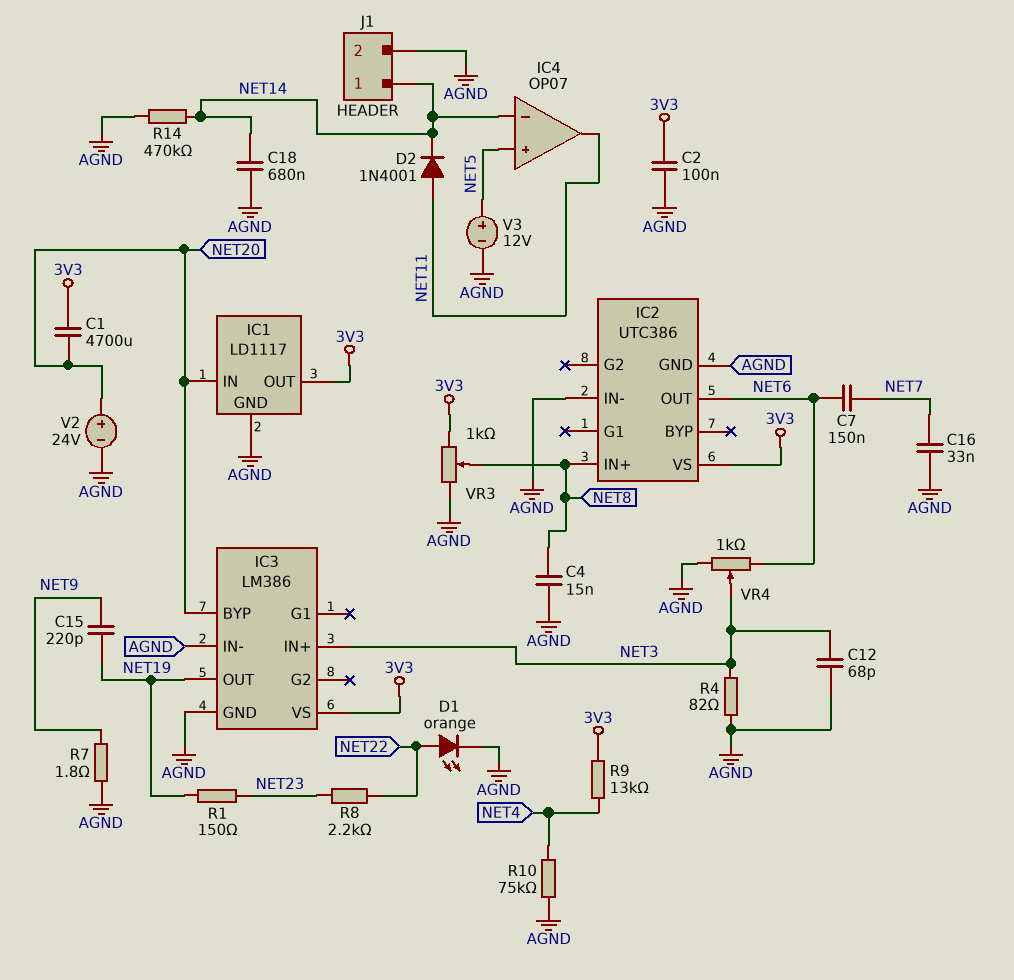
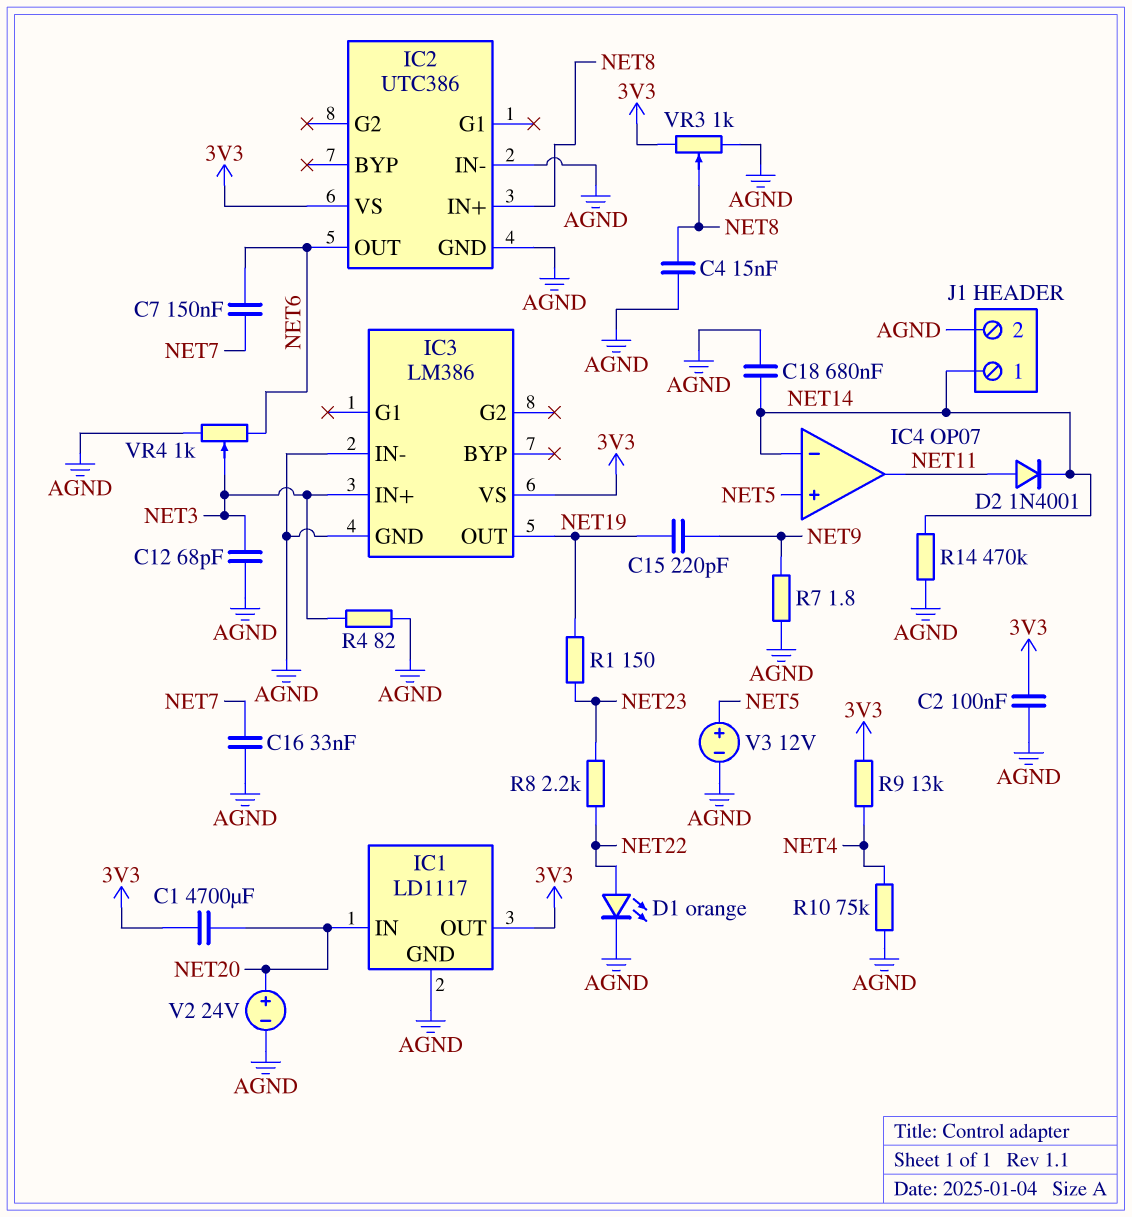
IC3 pin BYP: NET20 -> none

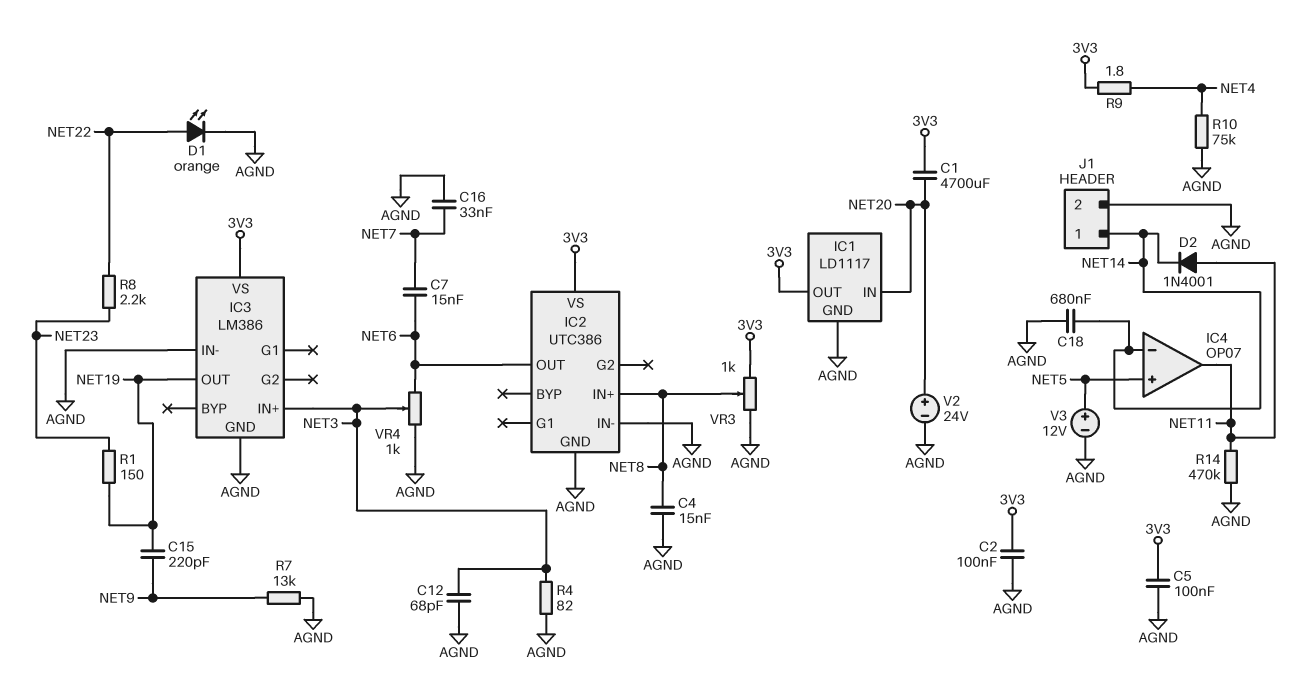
C5: none -> 100nF (3V3, AGND)
C7: 150nF (NET6, NET7) -> 15nF (NET6, NET7)
R7: 1.8 (AGND, NET9) -> 13k (AGND, NET9)
R9: 13k (3V3, NET4) -> 1.8 (3V3, NET4)
R14: 470k (AGND, NET14) -> 470k (AGND, NET11)

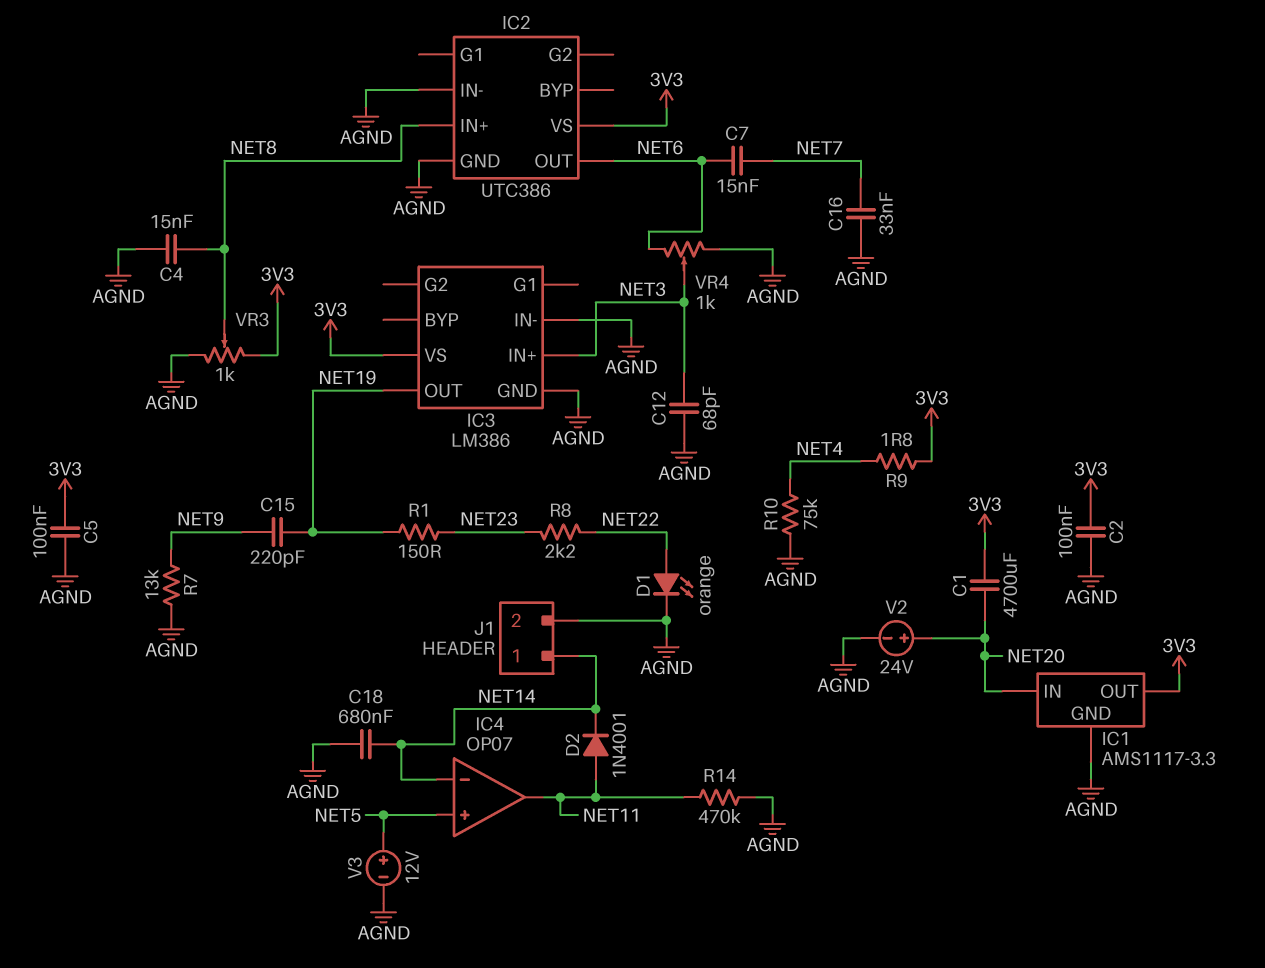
IC1: LD1117 -> AMS1117-3.3
R4: 82 (AGND, NET3) -> none

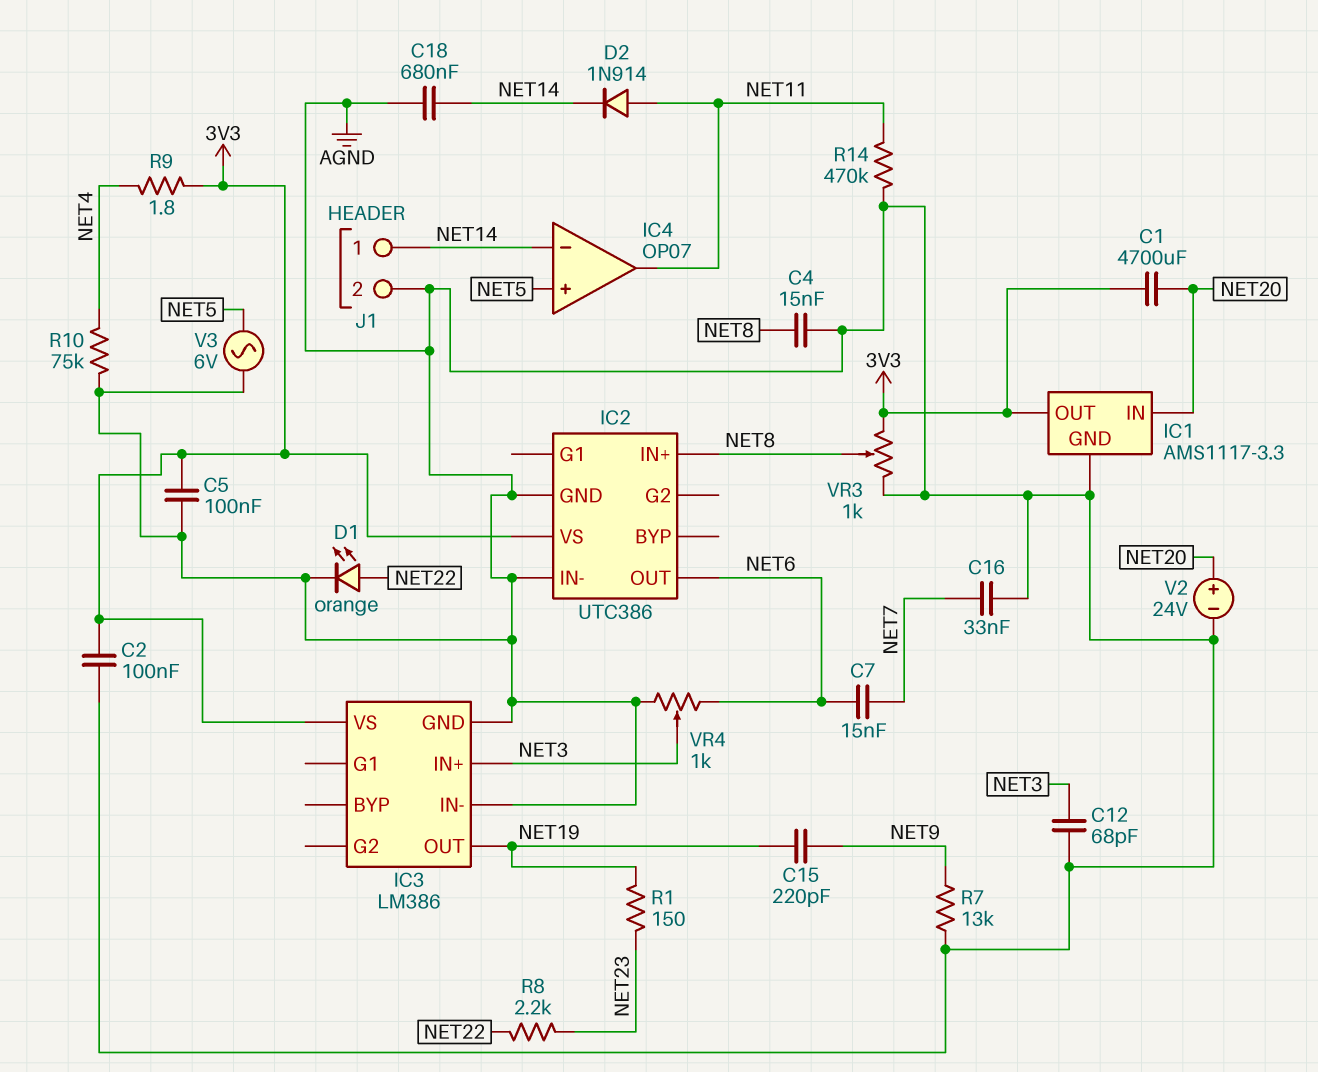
D2: diode 1N4001 (A NET11, K NET14) -> diode 1N914 (A NET11, K NET14)
V3: 12V (plus NET5, minus AGND) -> AC 6V (AGND, NET5)

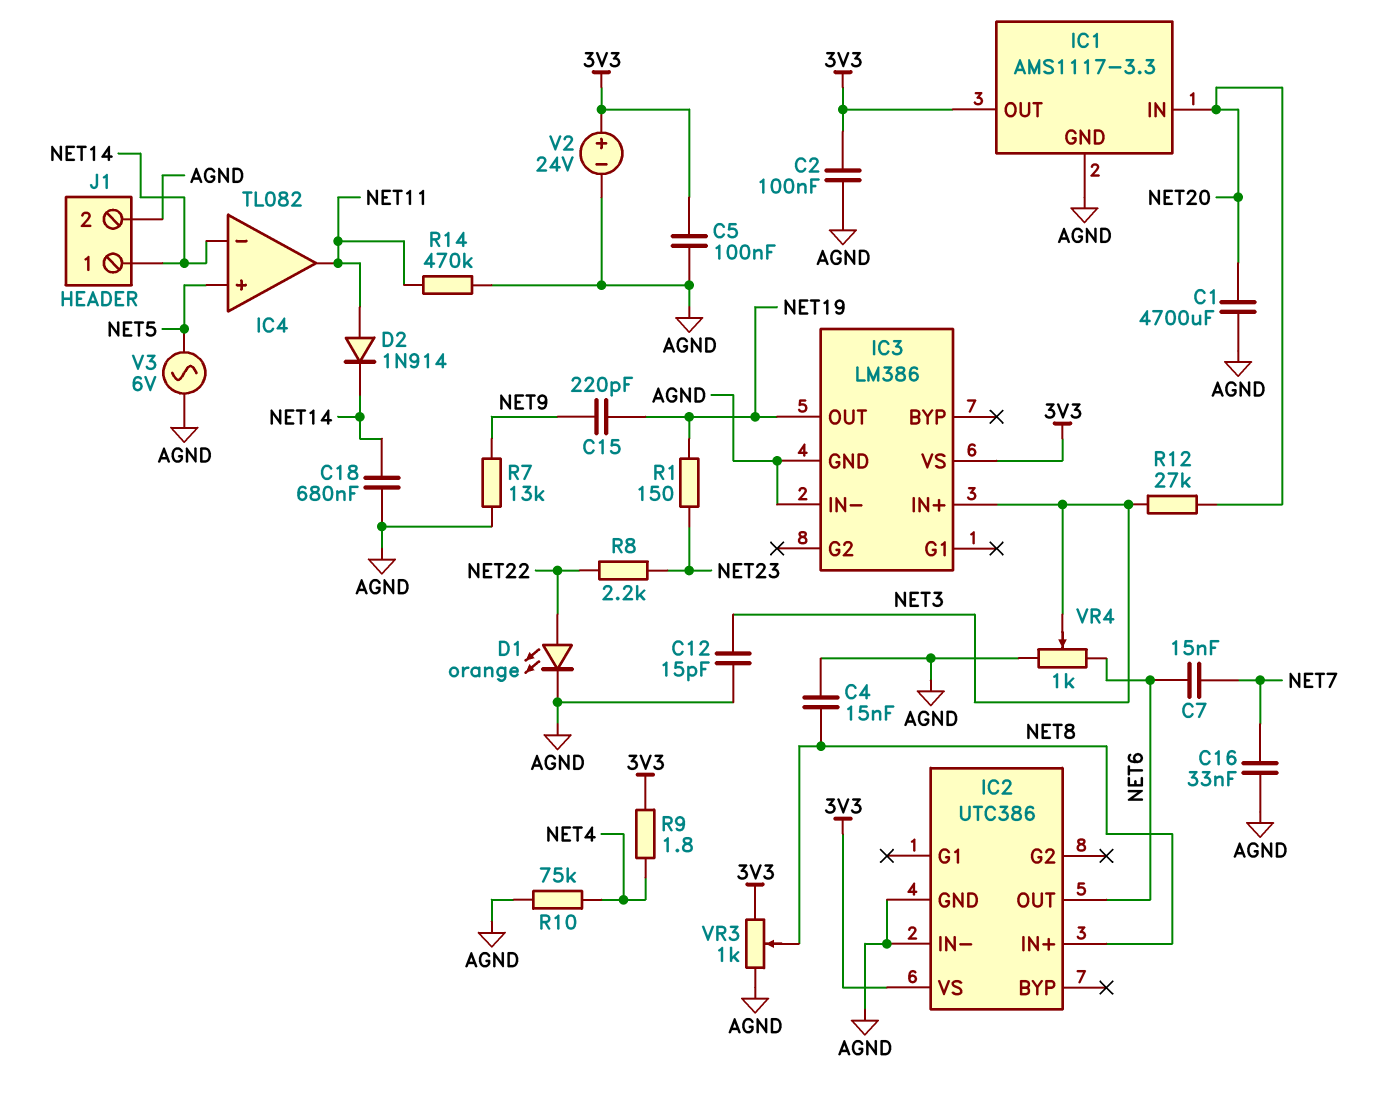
C1: 4700uF (3V3, NET20) -> 4700uF (AGND, NET20)
C12: 68pF (AGND, NET3) -> 15pF (AGND, NET3)
IC4: OP07 -> TL082
R12: none -> 27k (NET3, NET20)
V2: 24V (plus NET20, minus AGND) -> 24V (plus 3V3, minus AGND)

